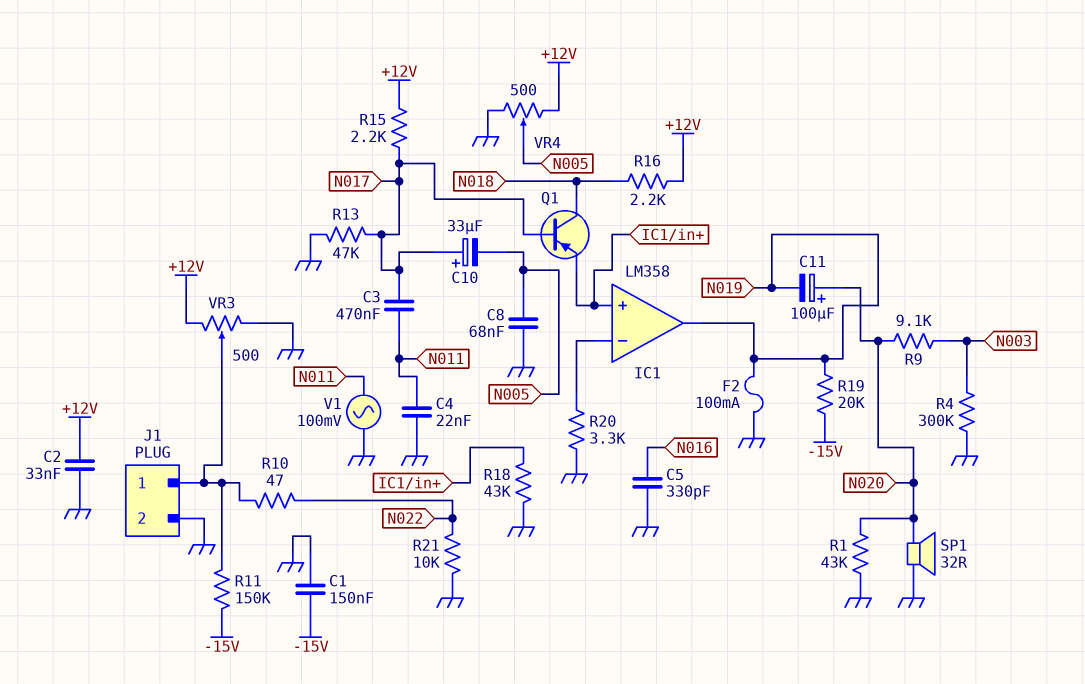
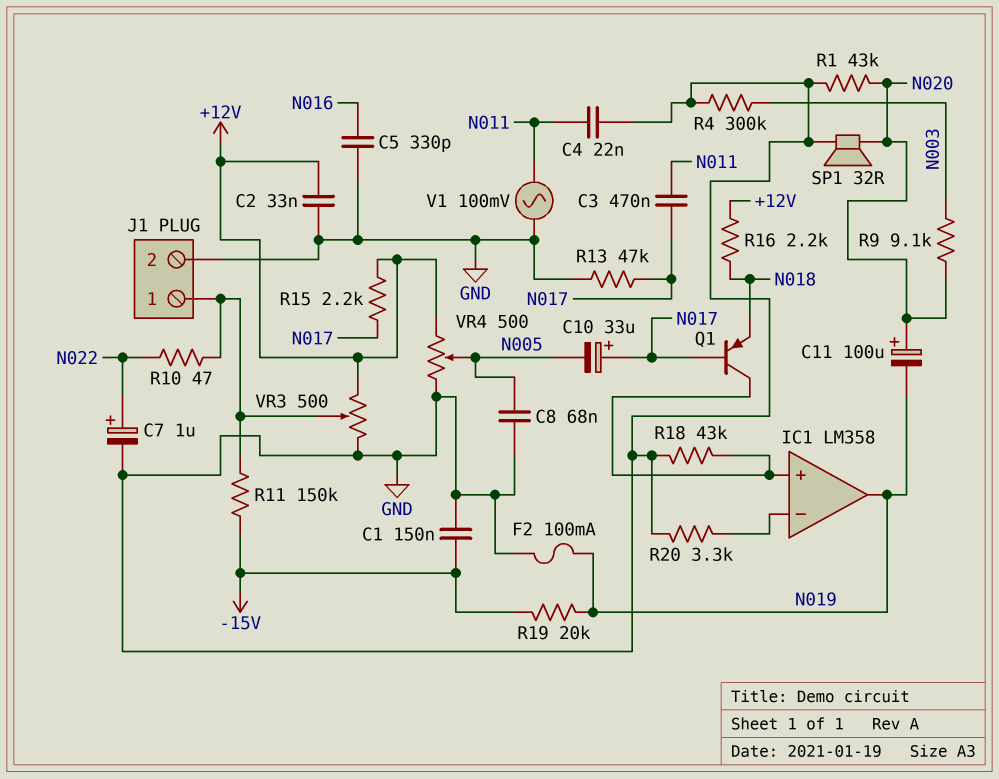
C7: none -> 1uF (plus N022, minus GND)
Q1: PNP (B N017, C N018, E IC1/in+) -> PNP (B N017, C IC1/in+, E N018)
R21: 10k (GND, N022) -> none

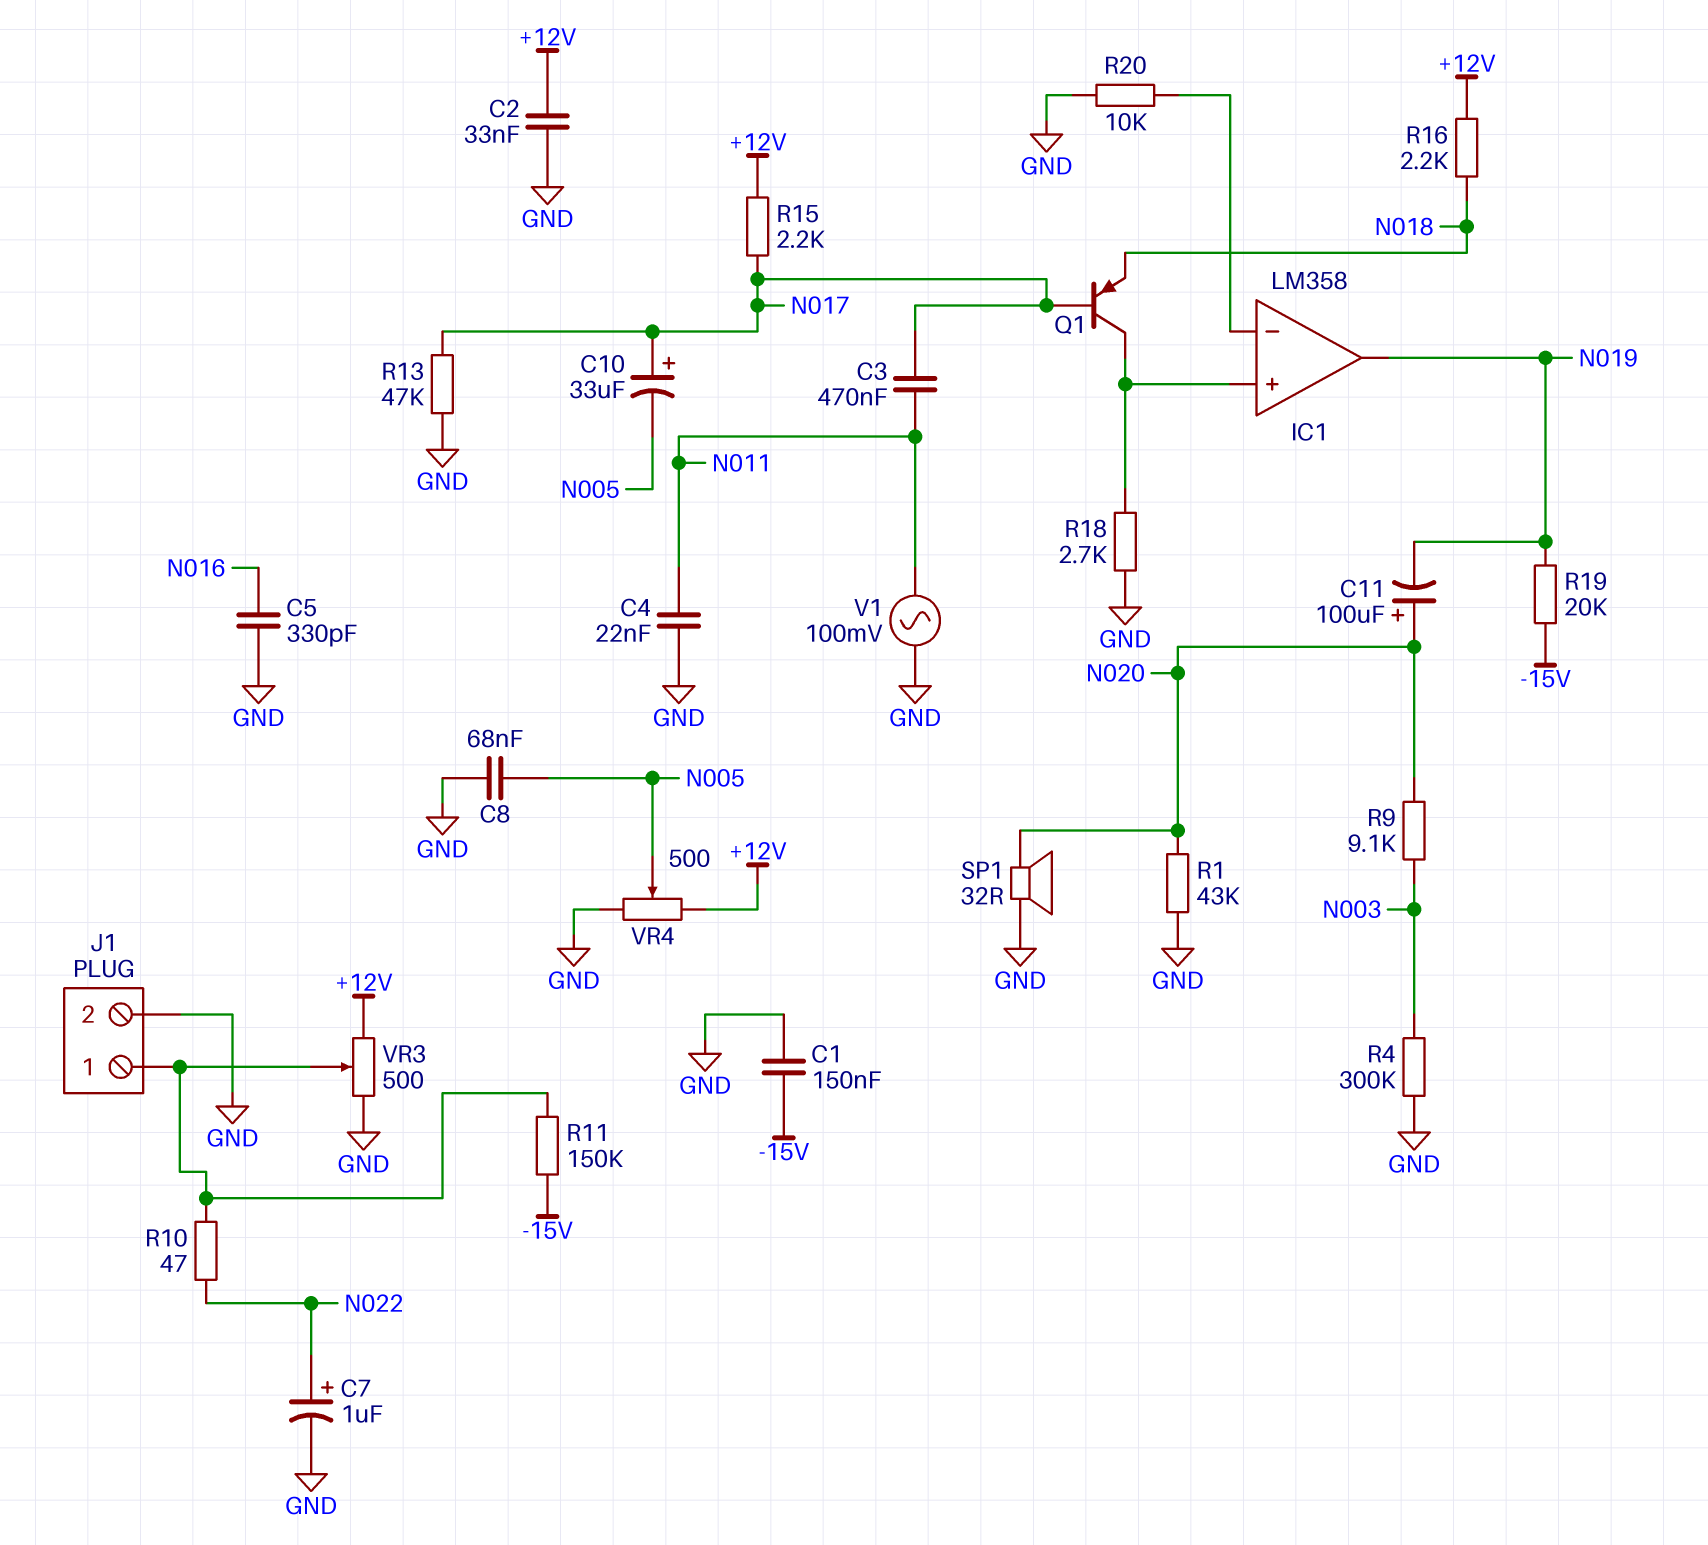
F2: 100mA (GND, N019) -> none
R18: 43k (GND, IC1/in+) -> 2.7k (GND, IC1/in+)
R20: 3.3k (GND, IC1/in-) -> 10k (GND, IC1/in-)

